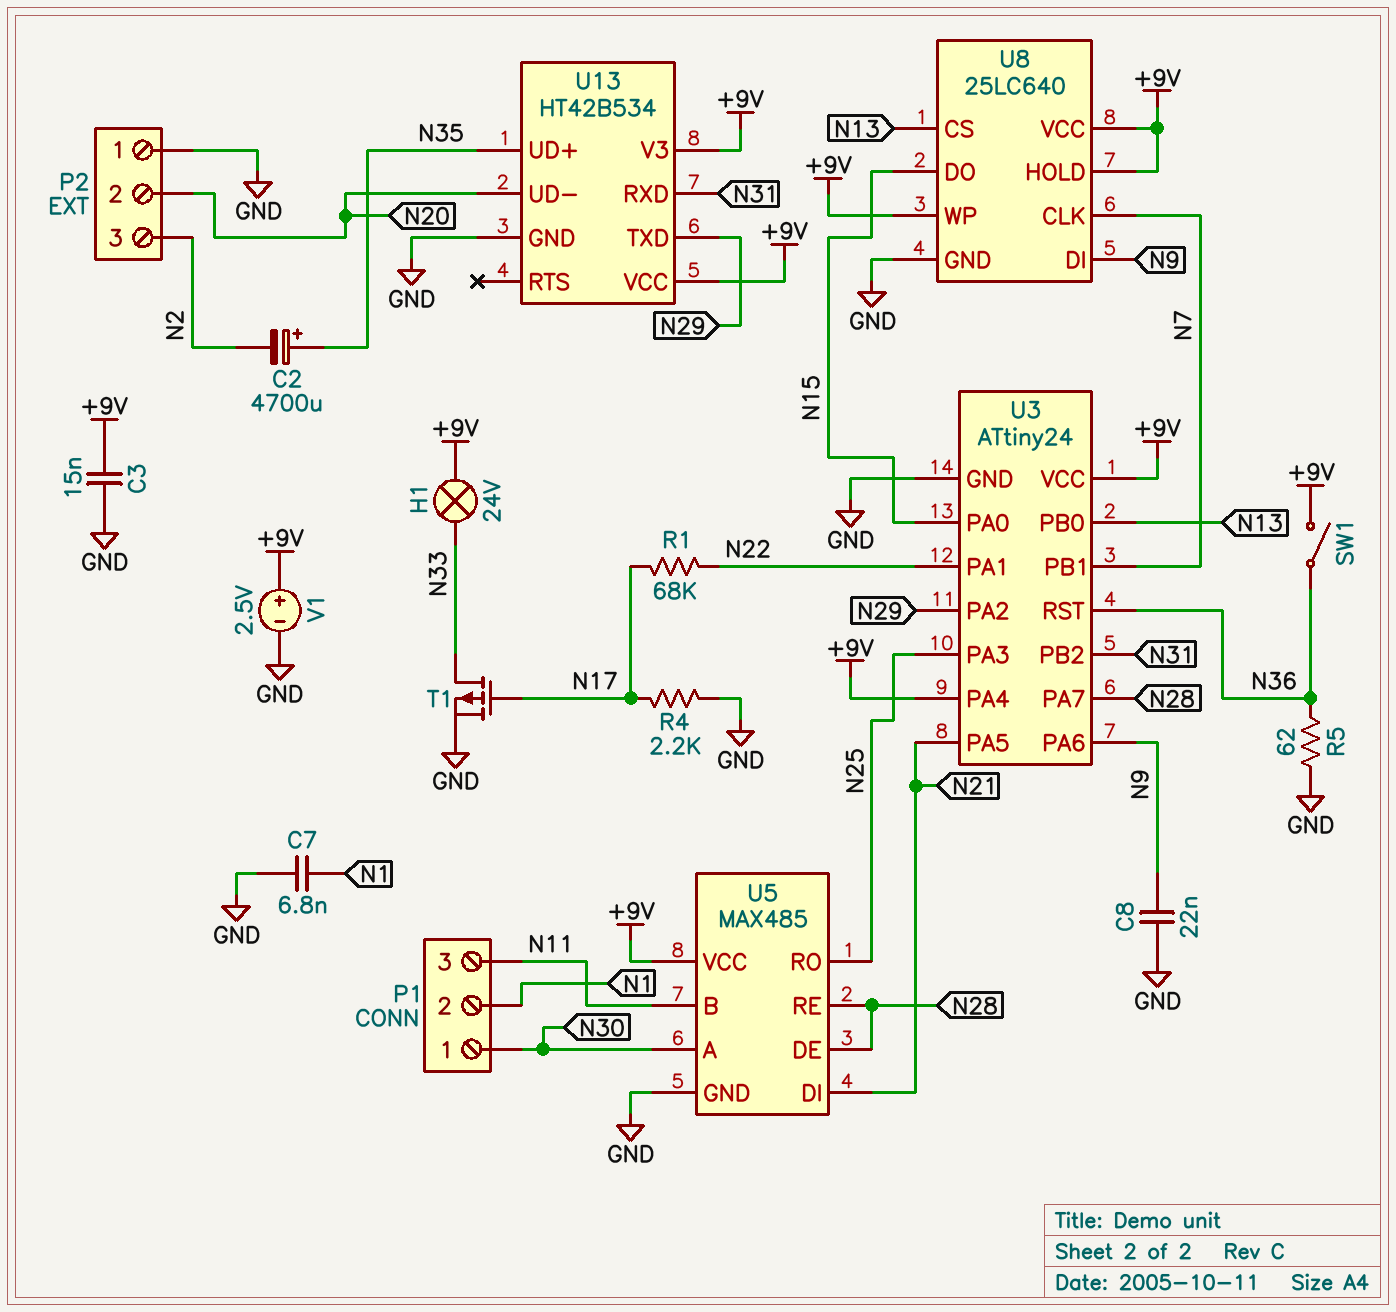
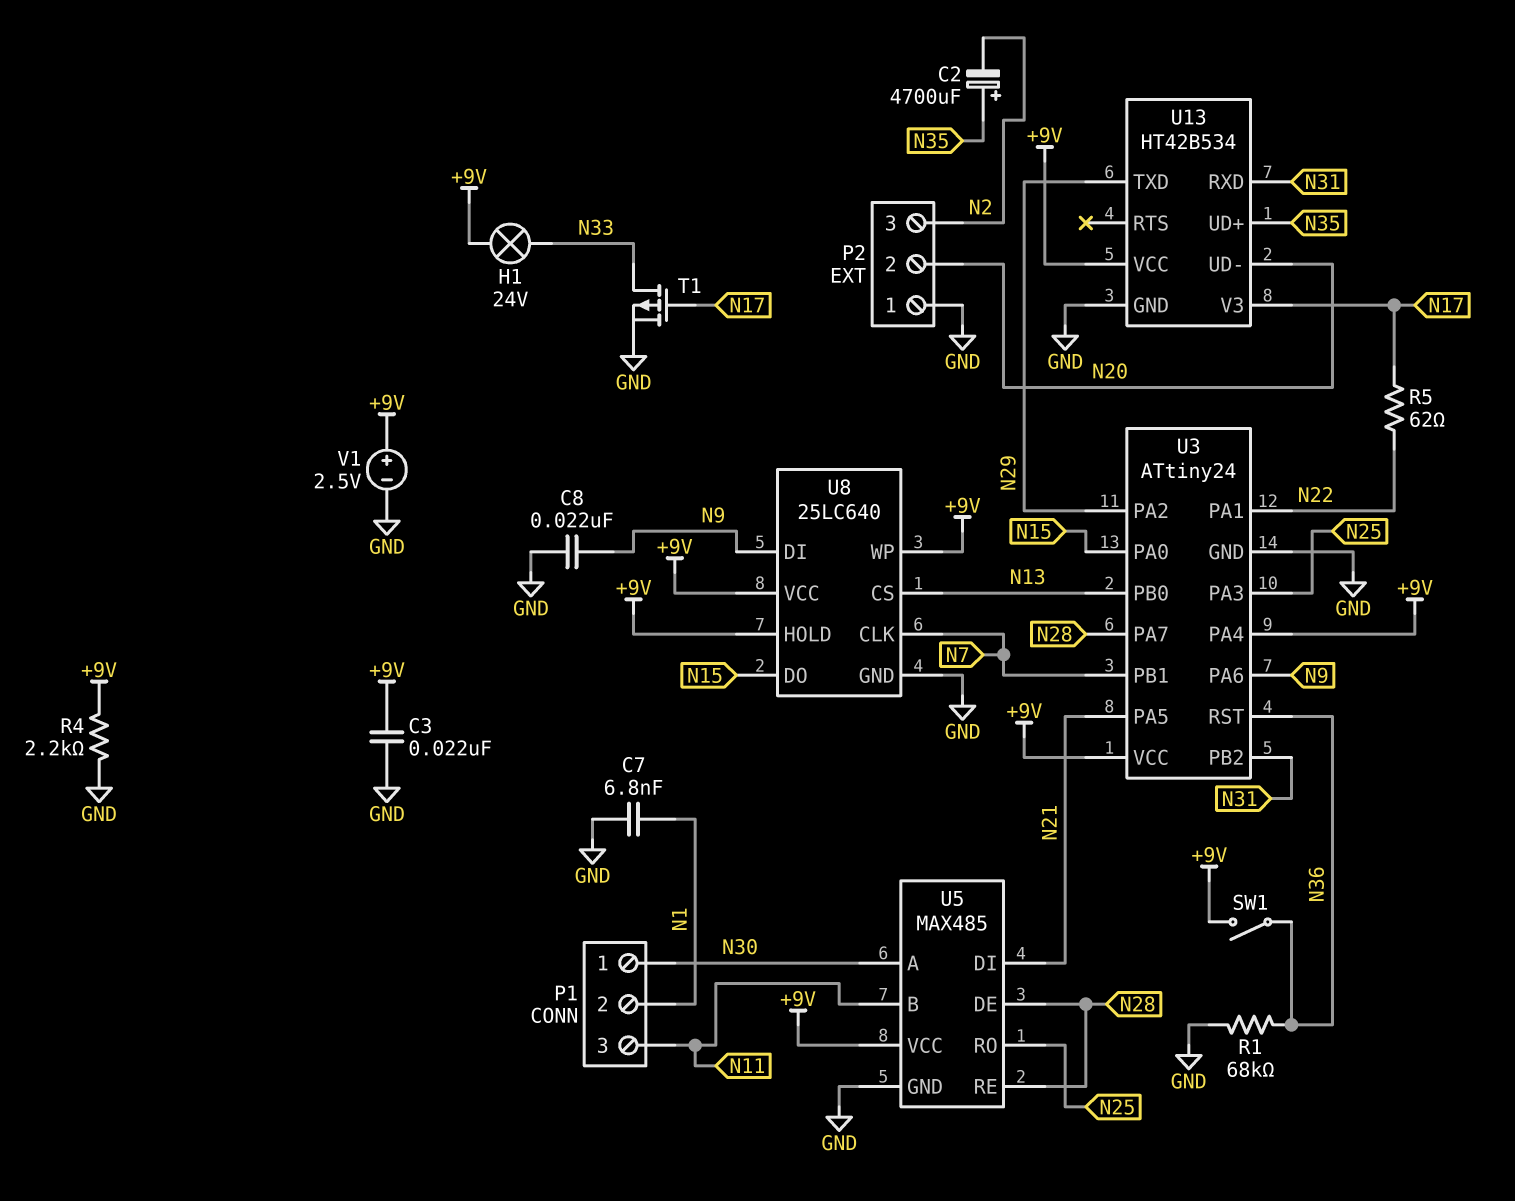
C3: 15nF (+9V, GND) -> 22nF (+9V, GND)
R1: 68k (N17, N22) -> 68k (GND, N36)
R4: 2.2k (GND, N17) -> 2.2k (+9V, GND)
R5: 62 (GND, N36) -> 62 (N17, N22)
U13 pin V3: +9V -> N17

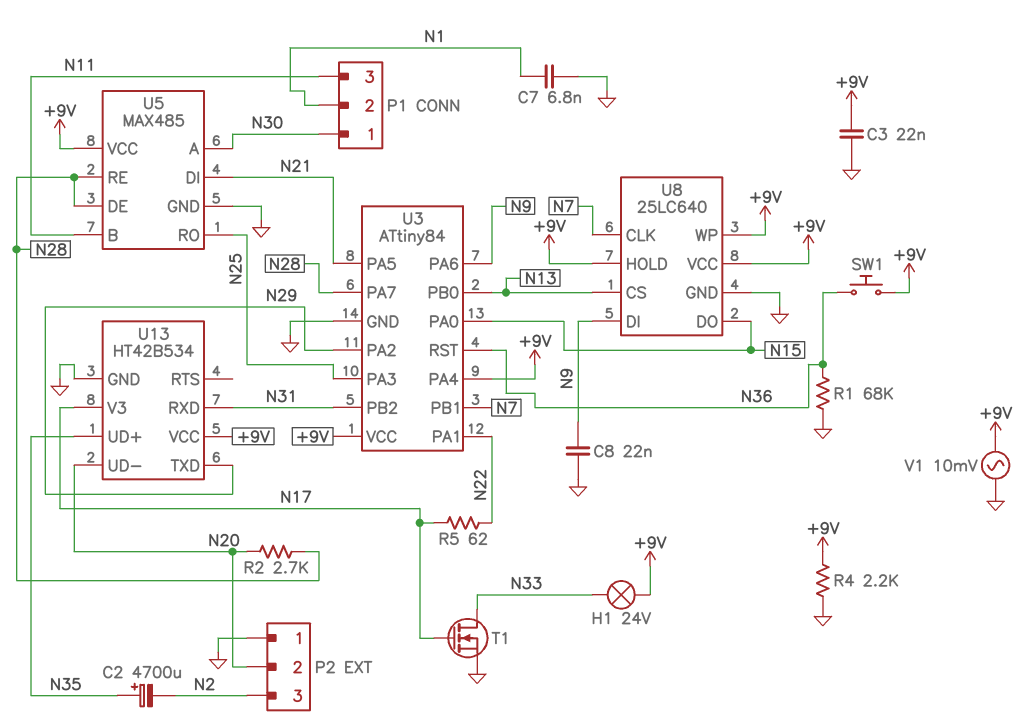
R2: none -> 2.7k (N20, N28)
SW1: switch (+9V, N36) -> button (+9V, N36)
T1: PMOS (G N17, D N33, S GND) -> NMOS (G N17, D N33, S GND)
U3: ATtiny24 -> ATtiny84
V1: 2.5V (plus +9V, minus GND) -> AC 10mV (+9V, GND)

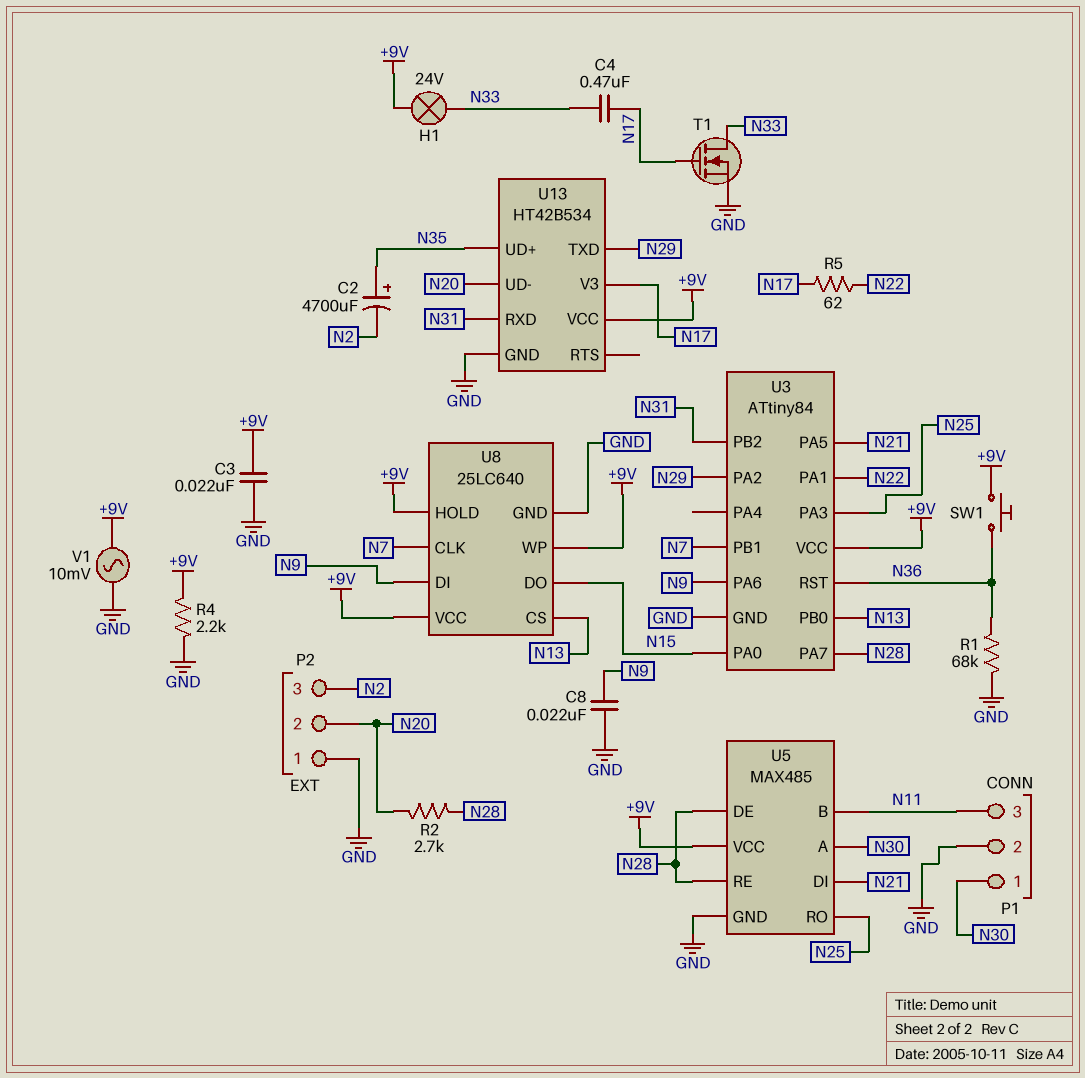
C4: none -> 470nF (N17, N33)
C7: 6.8nF (GND, N1) -> none
P1 pin 2: N1 -> GND
U3 pin PA4: +9V -> none

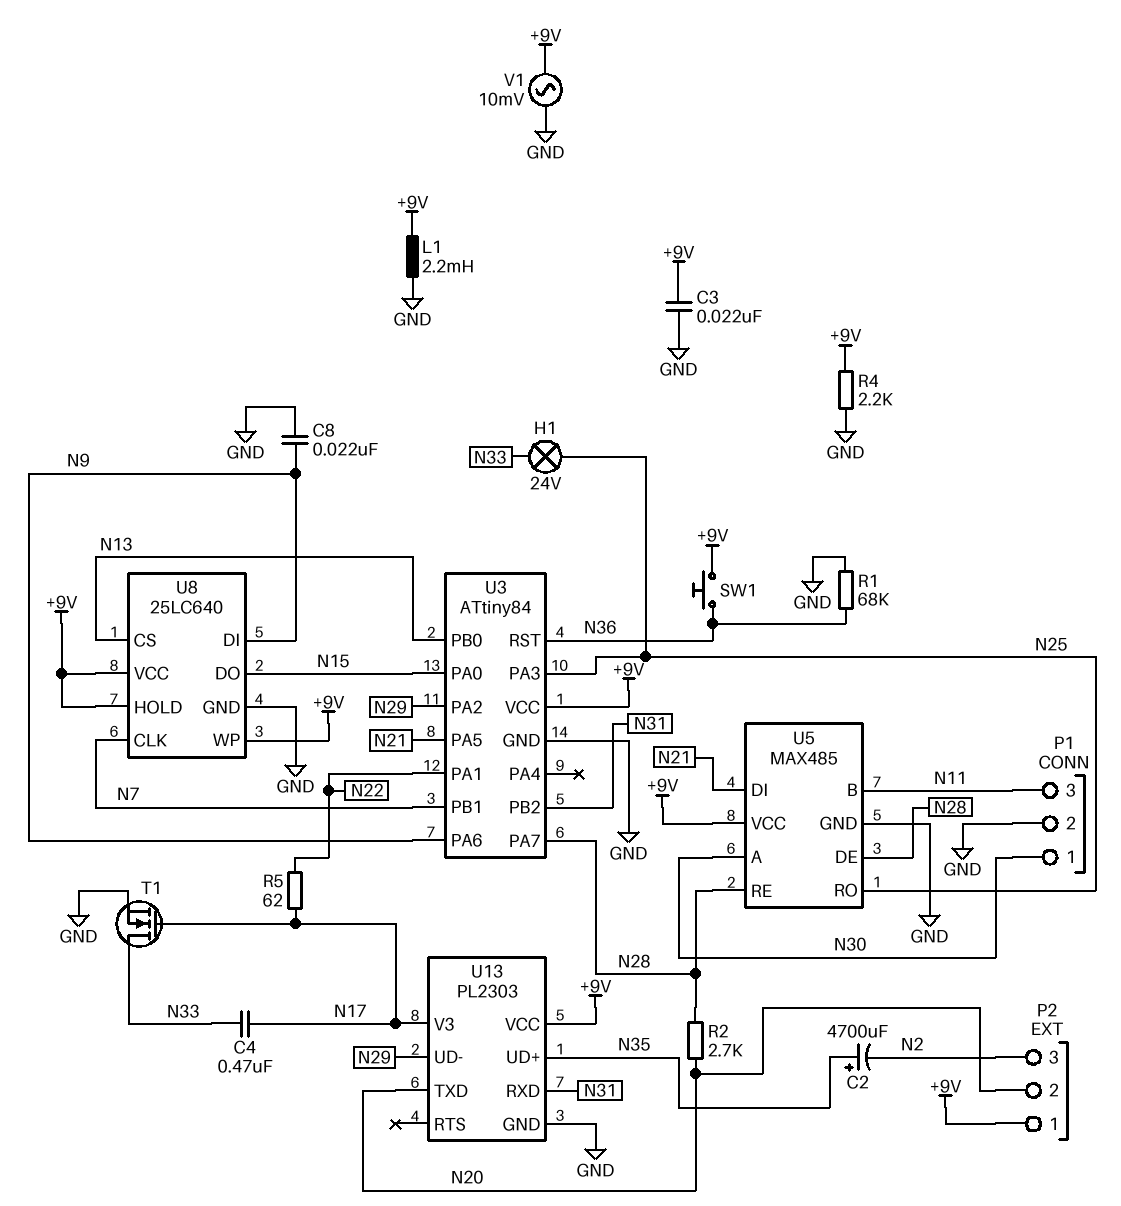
H1: lamp 24V (+9V, N33) -> lamp 24V (N25, N33)
L1: none -> 2.2mH (+9V, GND)
P2 pin 1: GND -> +9V
U13: HT42B534 -> PL2303
U13 pin TXD: N29 -> N20
U13 pin UD-: N20 -> N29

